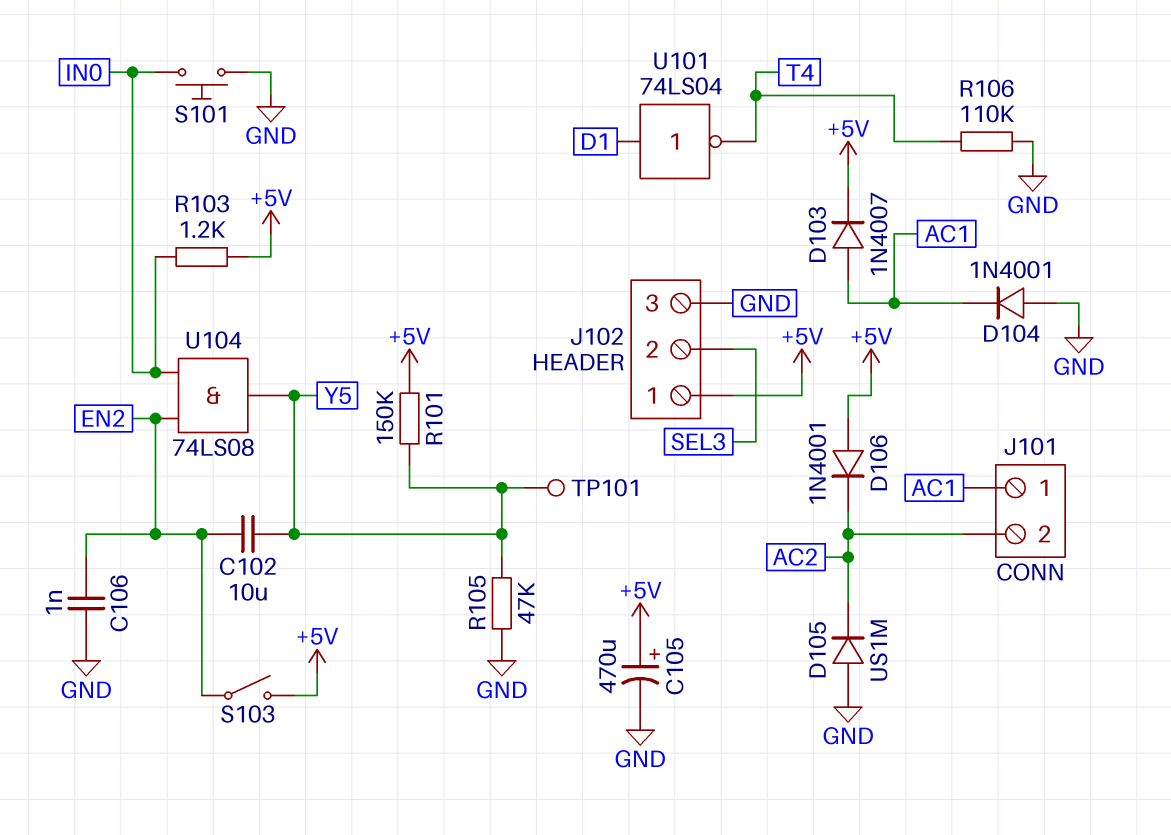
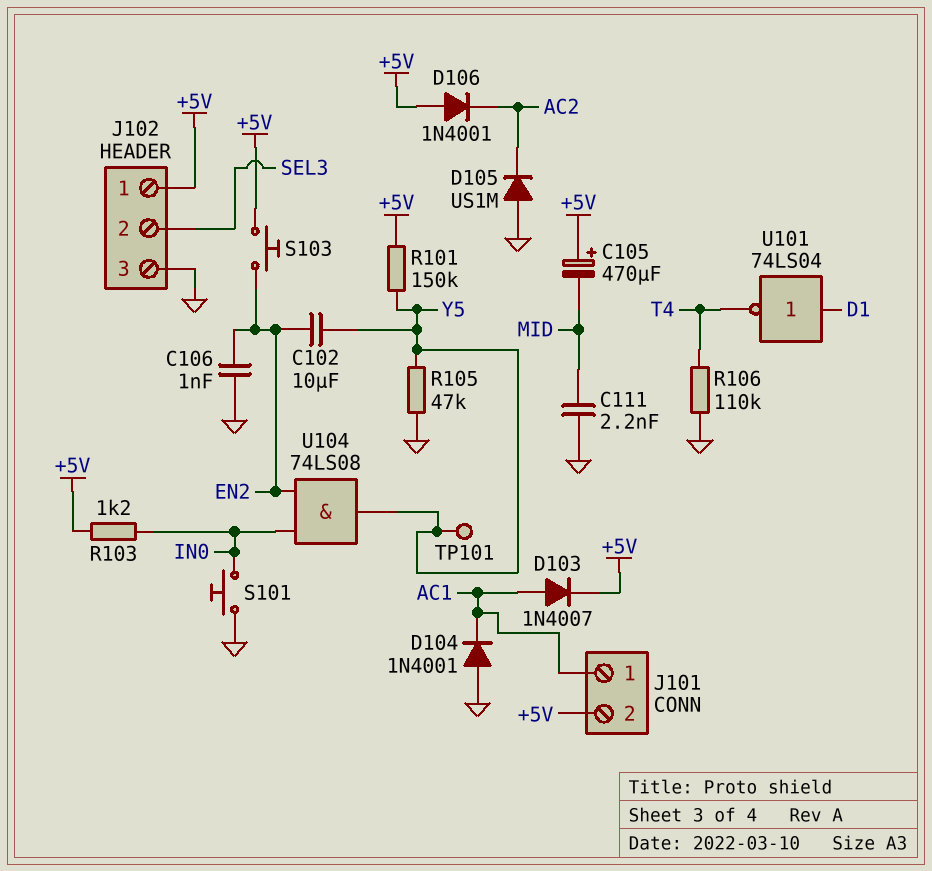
C105: 470uF (plus +5V, minus GND) -> 470uF (plus +5V, minus MID)
C111: none -> 2.2nF (GND, MID)
J101 pin 2: AC2 -> +5V
S103: switch (+5V, EN2) -> button (+5V, EN2)

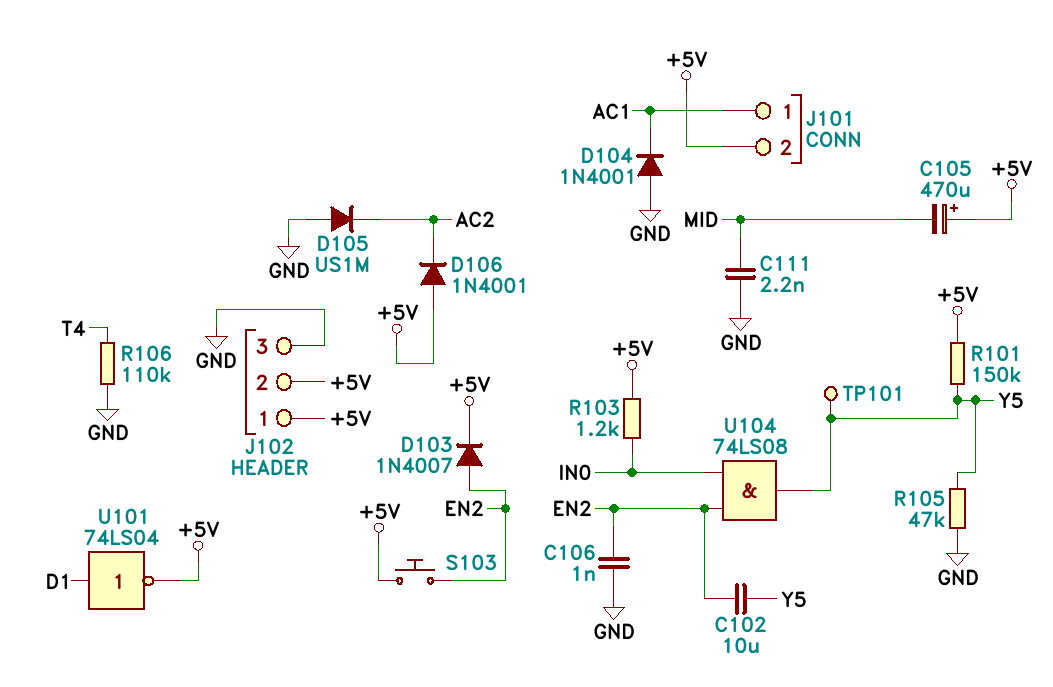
D103: diode 1N4007 (A AC1, K +5V) -> diode 1N4007 (A EN2, K +5V)
J102 pin 2: SEL3 -> +5V
S101: button (GND, IN0) -> none
U101: NOT 74LS04 (in D1, out T4) -> NOT 74LS04 (in D1, out +5V)

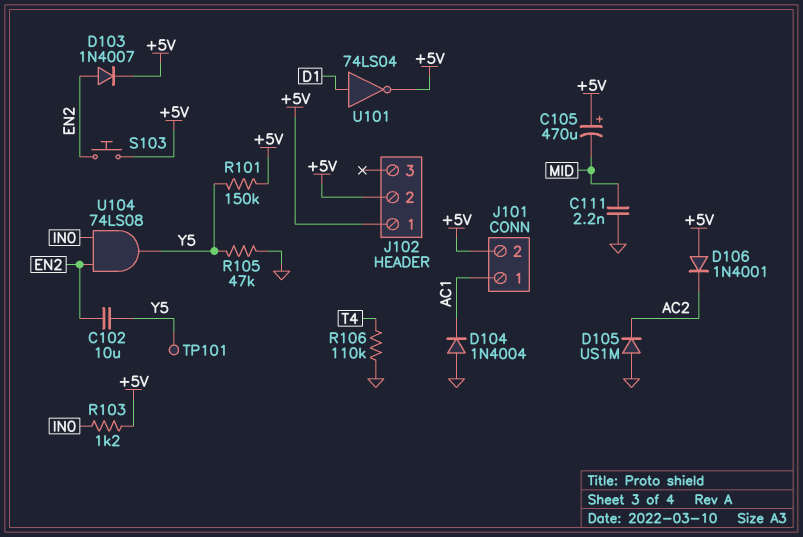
C106: 1nF (EN2, GND) -> none
D104: diode 1N4001 (A GND, K AC1) -> diode 1N4004 (A GND, K AC1)
J102 pin 3: GND -> none

